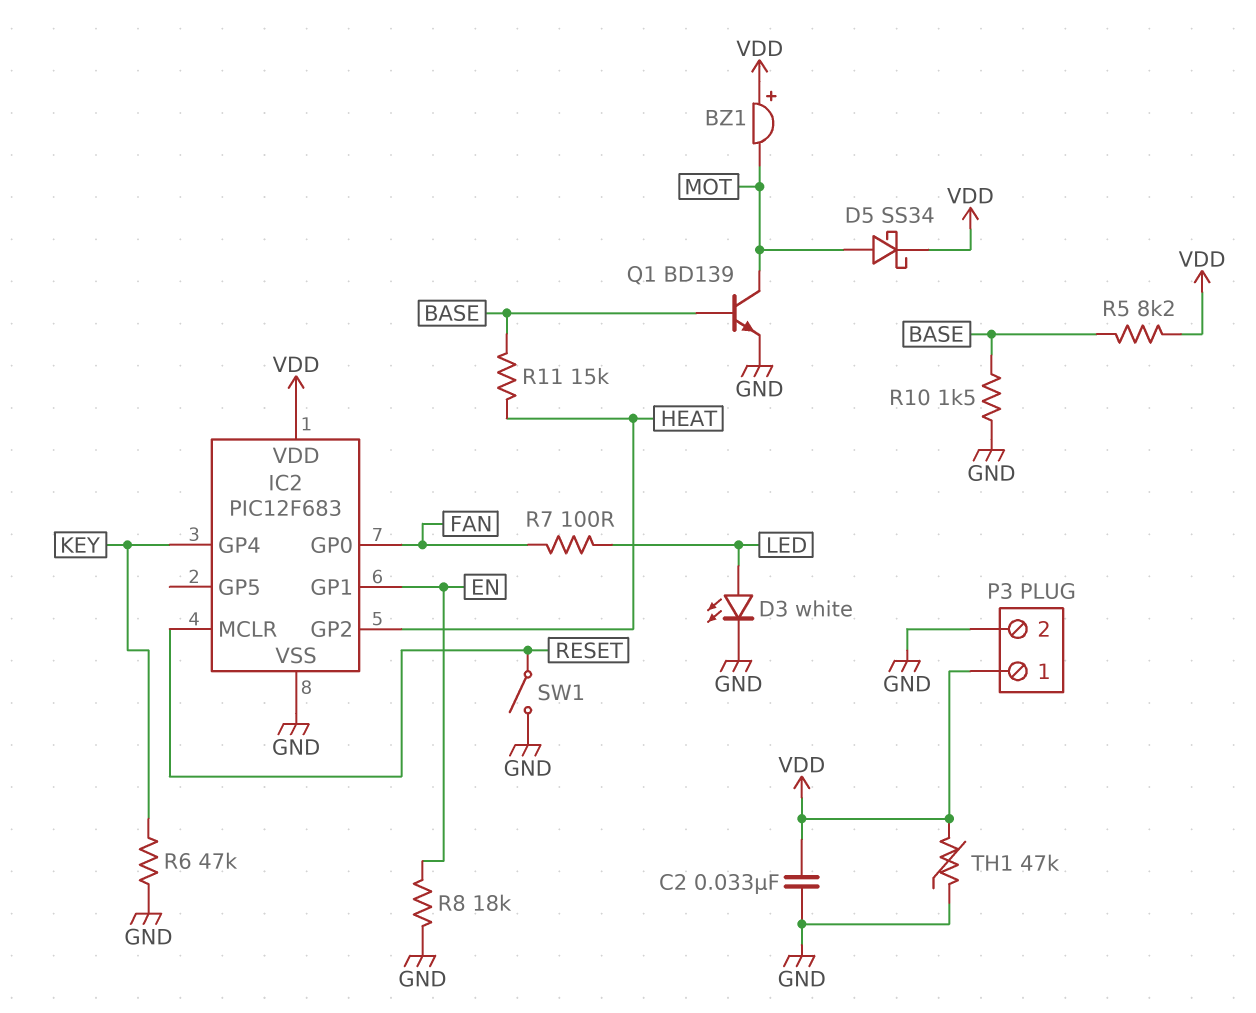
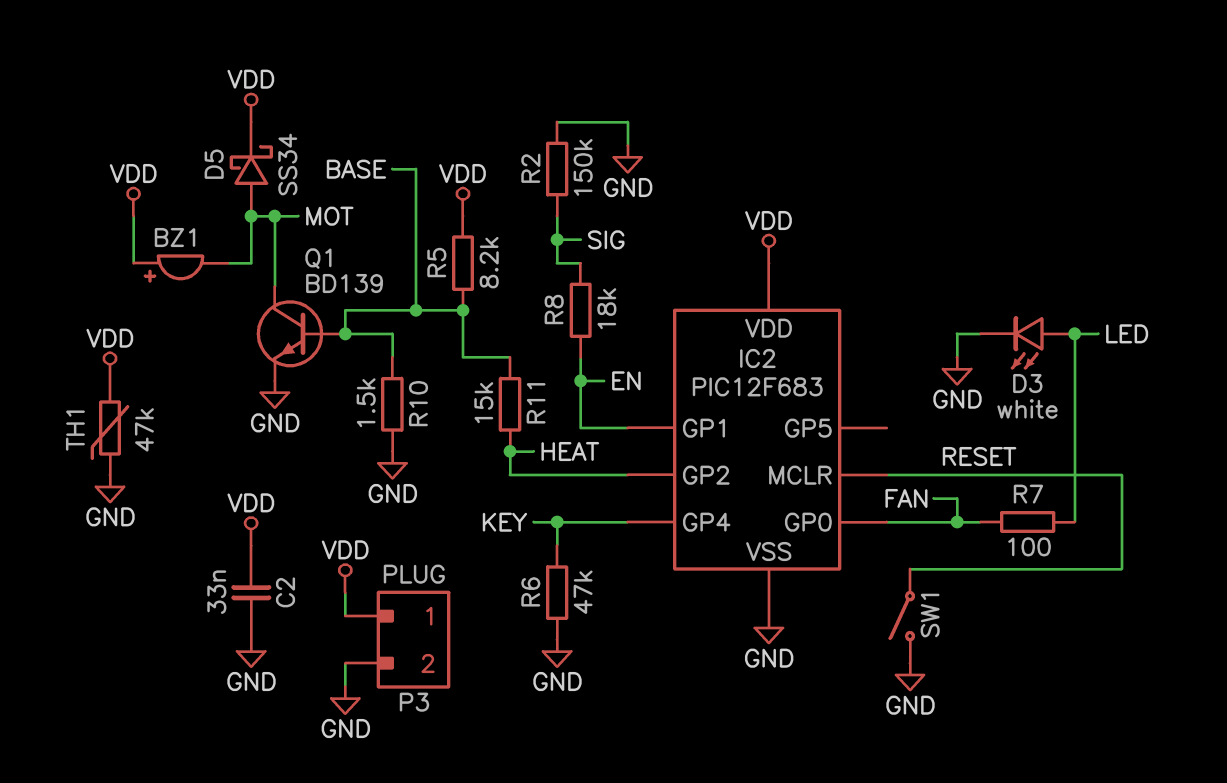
R2: none -> 150k (GND, SIG)
R8: 18k (EN, GND) -> 18k (EN, SIG)

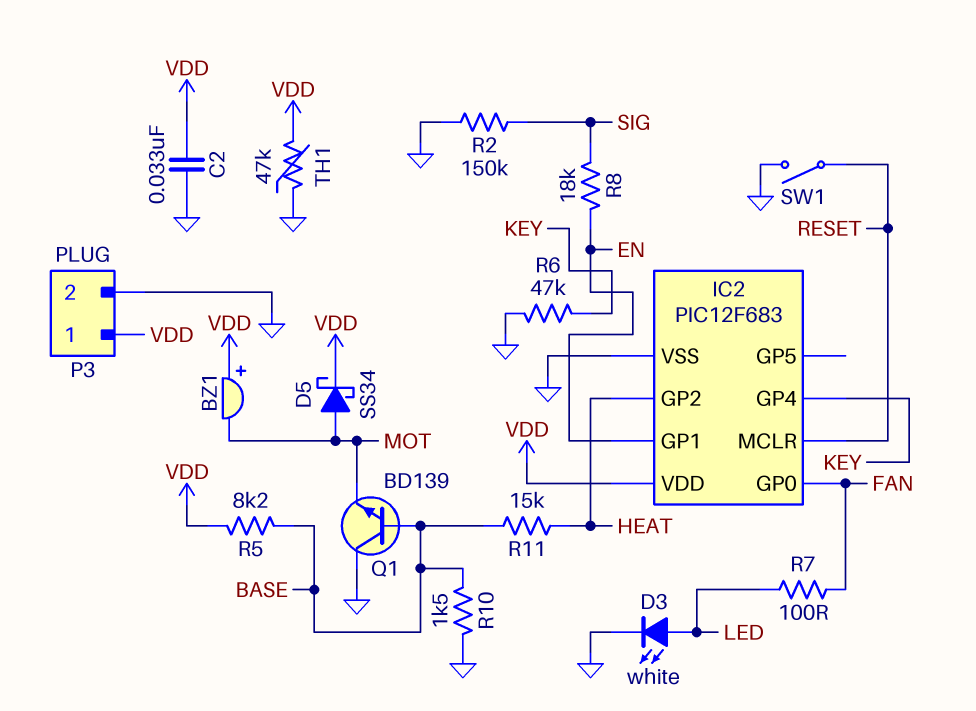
Q1: NPN BD139 (B BASE, C MOT, E GND) -> NPN BD139 (B BASE, C GND, E MOT)

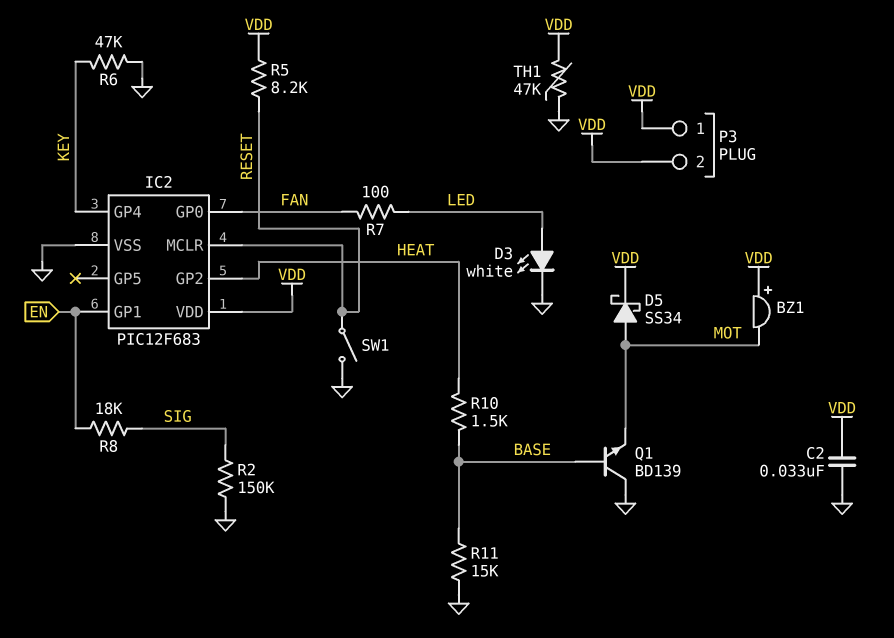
P3 pin 2: GND -> VDD
R5: 8.2k (BASE, VDD) -> 8.2k (RESET, VDD)
R10: 1.5k (BASE, GND) -> 1.5k (BASE, HEAT)
R11: 15k (BASE, HEAT) -> 15k (BASE, GND)

